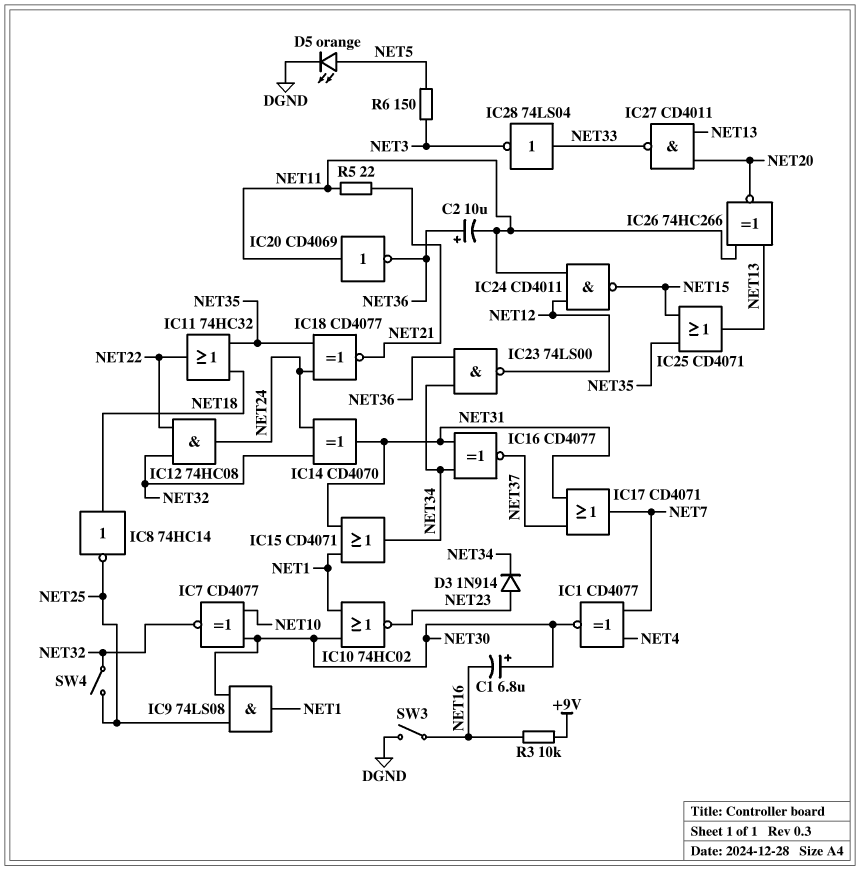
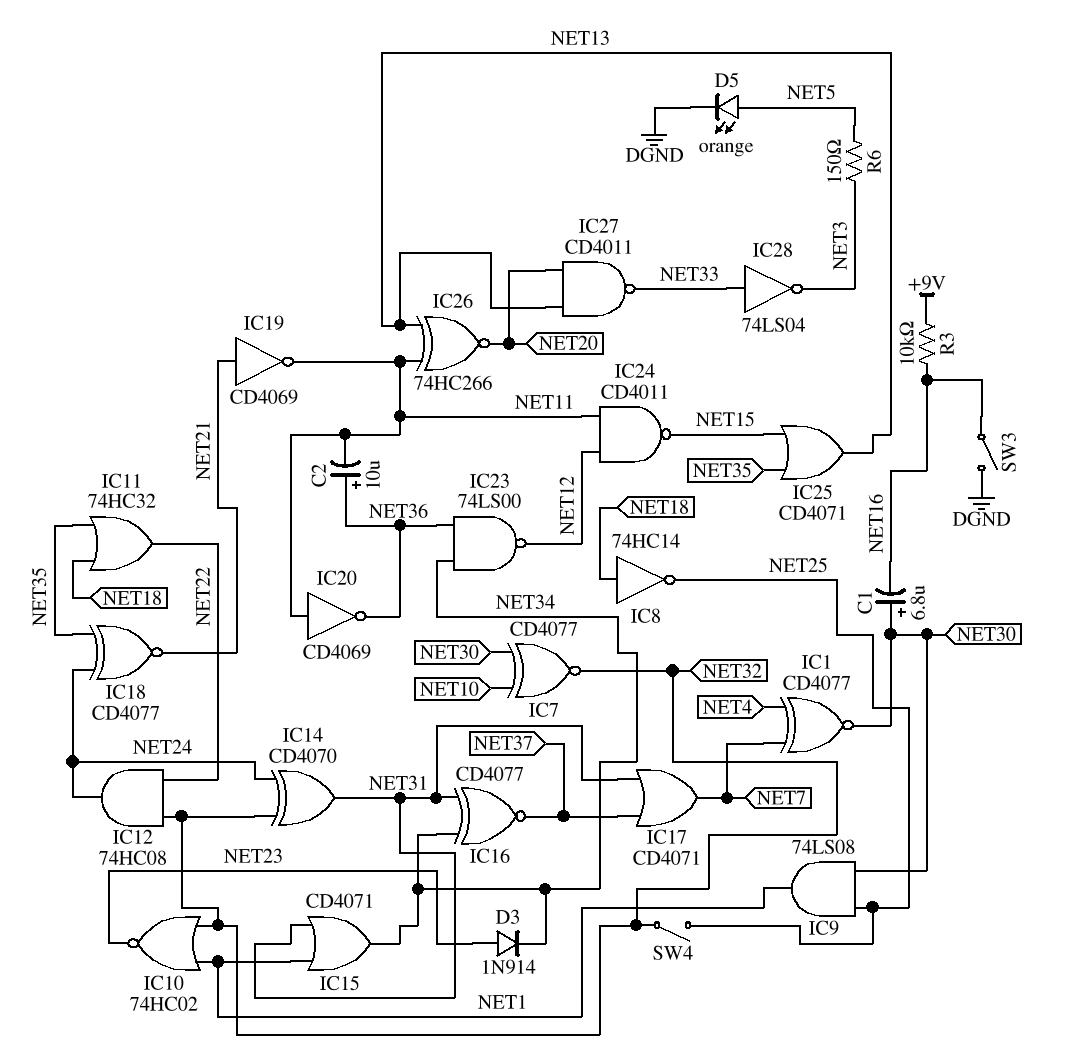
IC10: NOR 74HC02 (in NET1, in NET30, out NET23) -> NOR 74HC02 (in NET1, in NET32, out NET23)
IC19: none -> NOT CD4069 (in NET21, out NET11)
R5: 22 (NET11, NET21) -> none

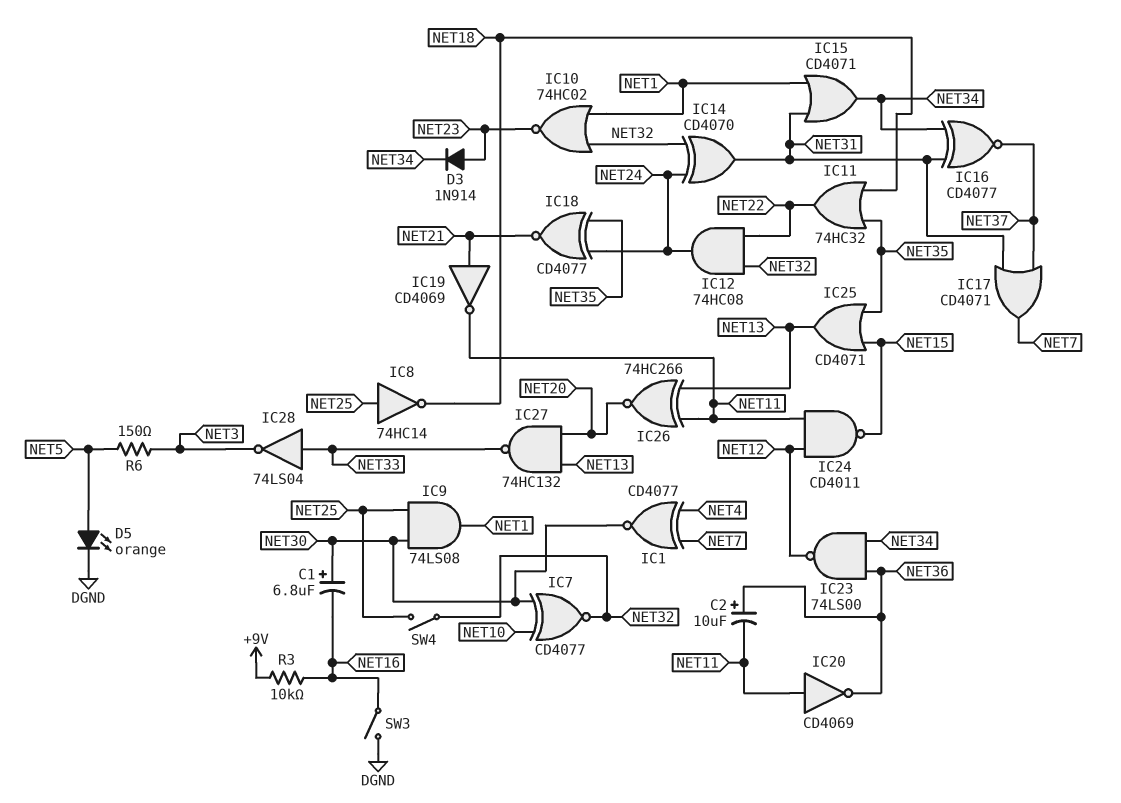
IC8: NOT 74HC14 (in NET18, out NET25) -> NOT 74HC14 (in NET25, out NET18)
IC27: NAND CD4011 (in NET13, in NET20, out NET33) -> NAND 74HC132 (in NET13, in NET20, out NET33)

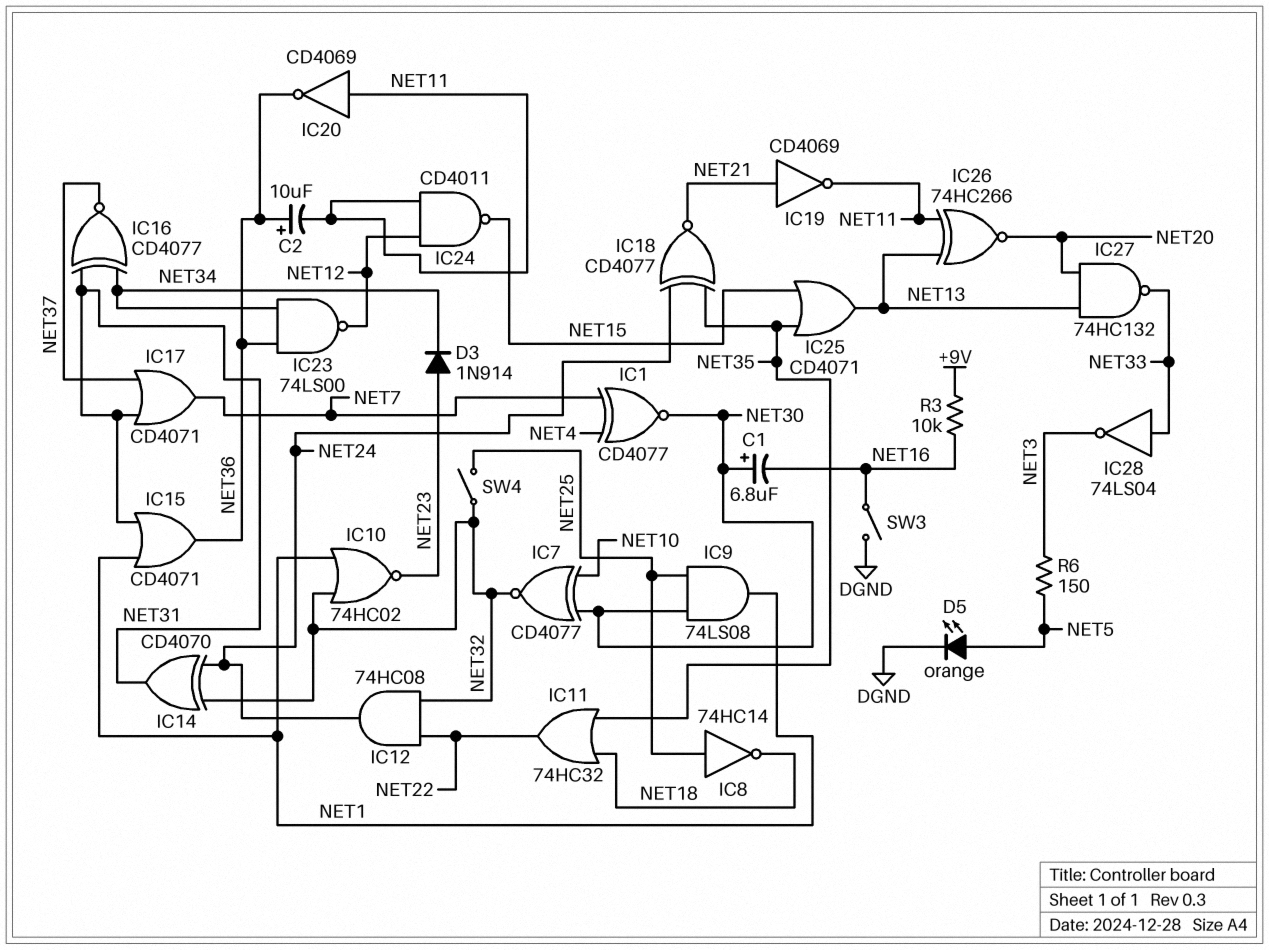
IC15: OR CD4071 (in NET1, in NET31, out NET34) -> OR CD4071 (in NET1, in NET31, out NET36)

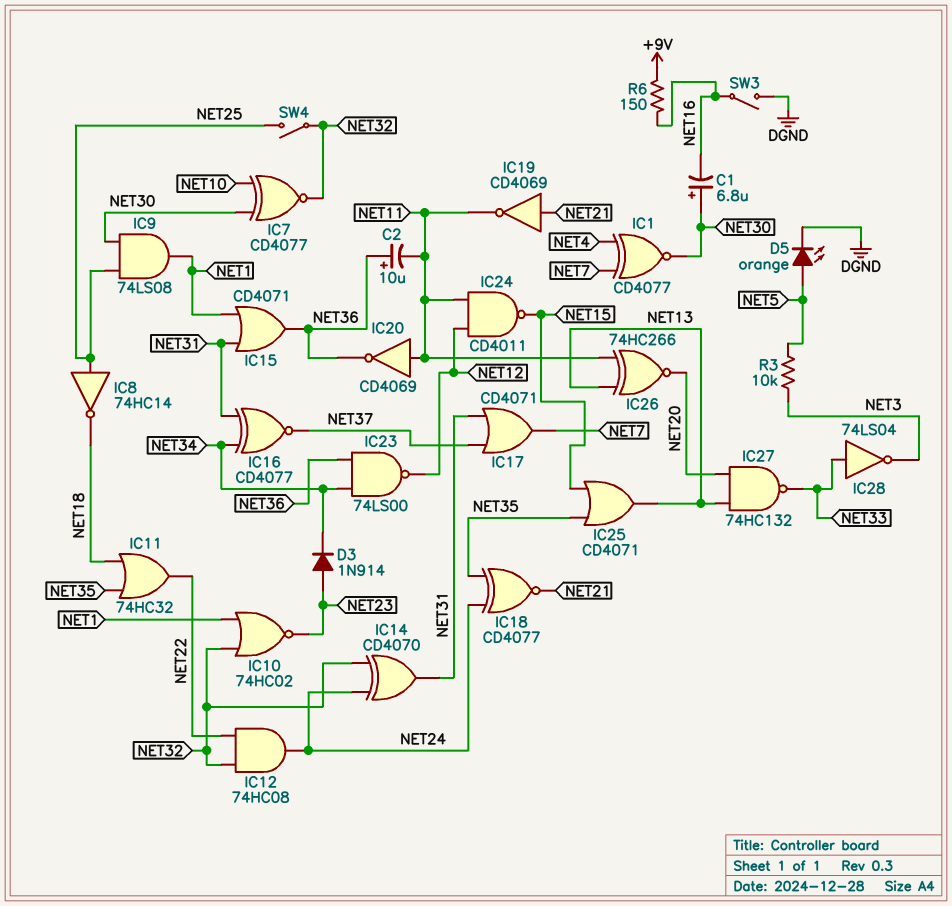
R3: 10k (+9V, NET16) -> 10k (NET3, NET5)
R6: 150 (NET3, NET5) -> 150 (+9V, NET16)

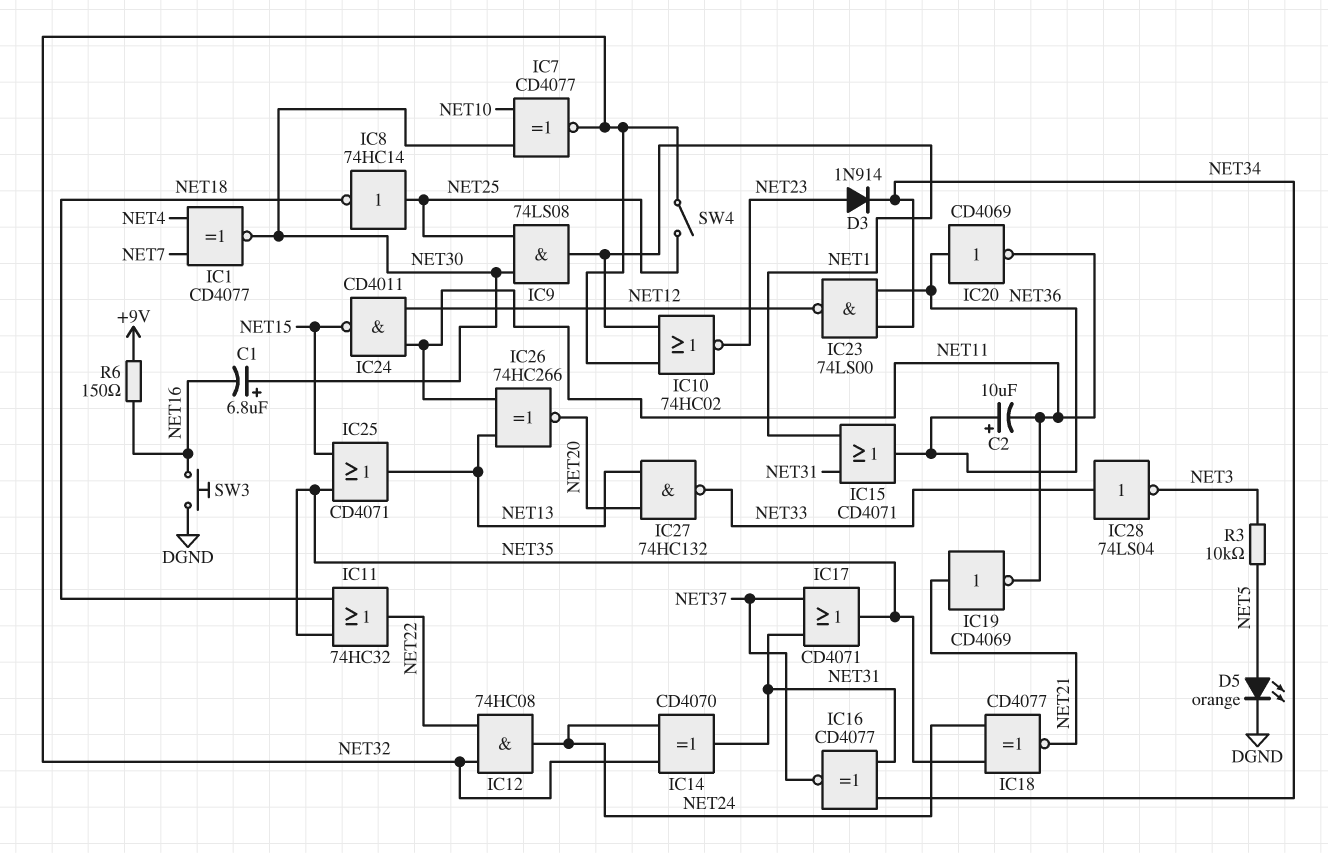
IC17: OR CD4071 (in NET31, in NET37, out NET7) -> OR CD4071 (in NET31, in NET37, out NET35)
IC20: NOT CD4069 (in NET11, out NET36) -> NOT CD4069 (in NET36, out NET11)
SW3: switch (DGND, NET16) -> button (DGND, NET16)

